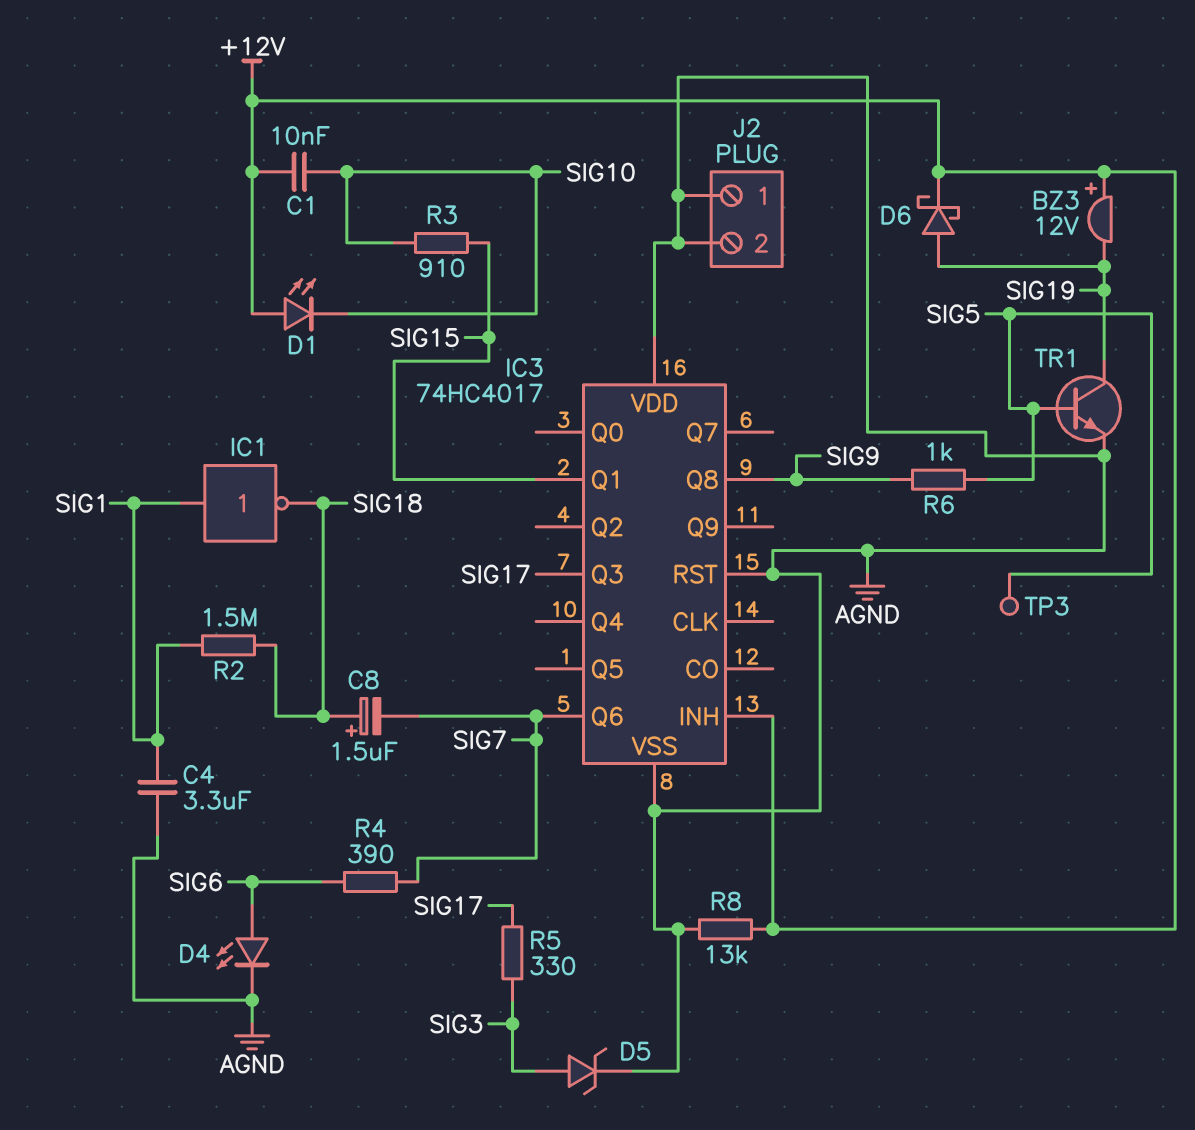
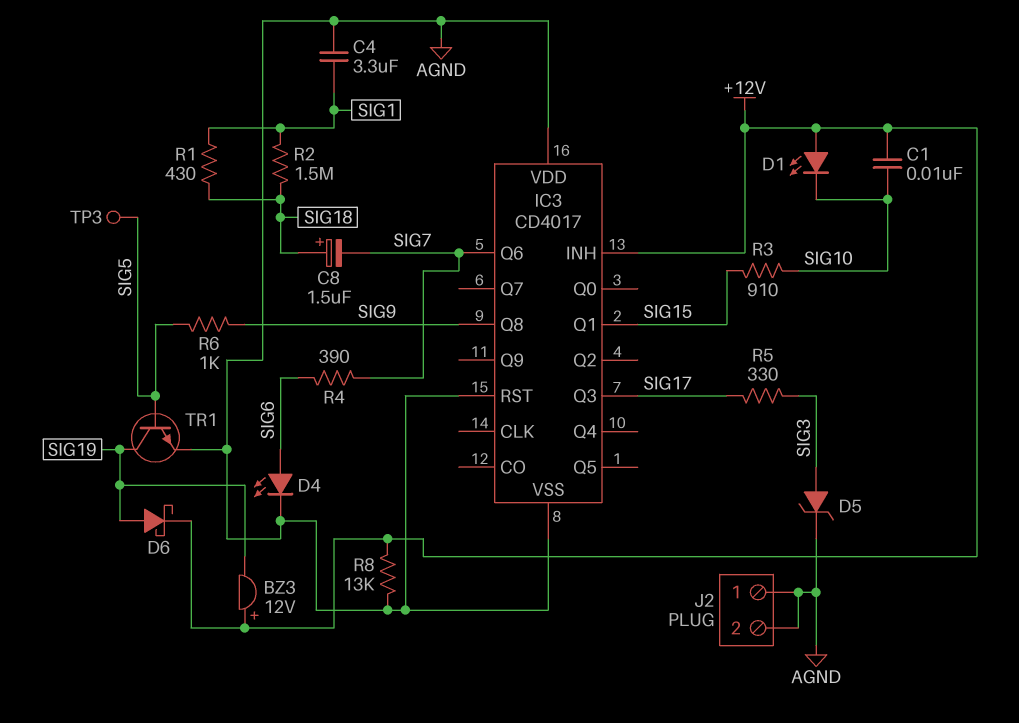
IC1: NOT (in SIG1, out SIG18) -> none
IC3: 74HC4017 -> CD4017
R1: none -> 430 (SIG1, SIG18)

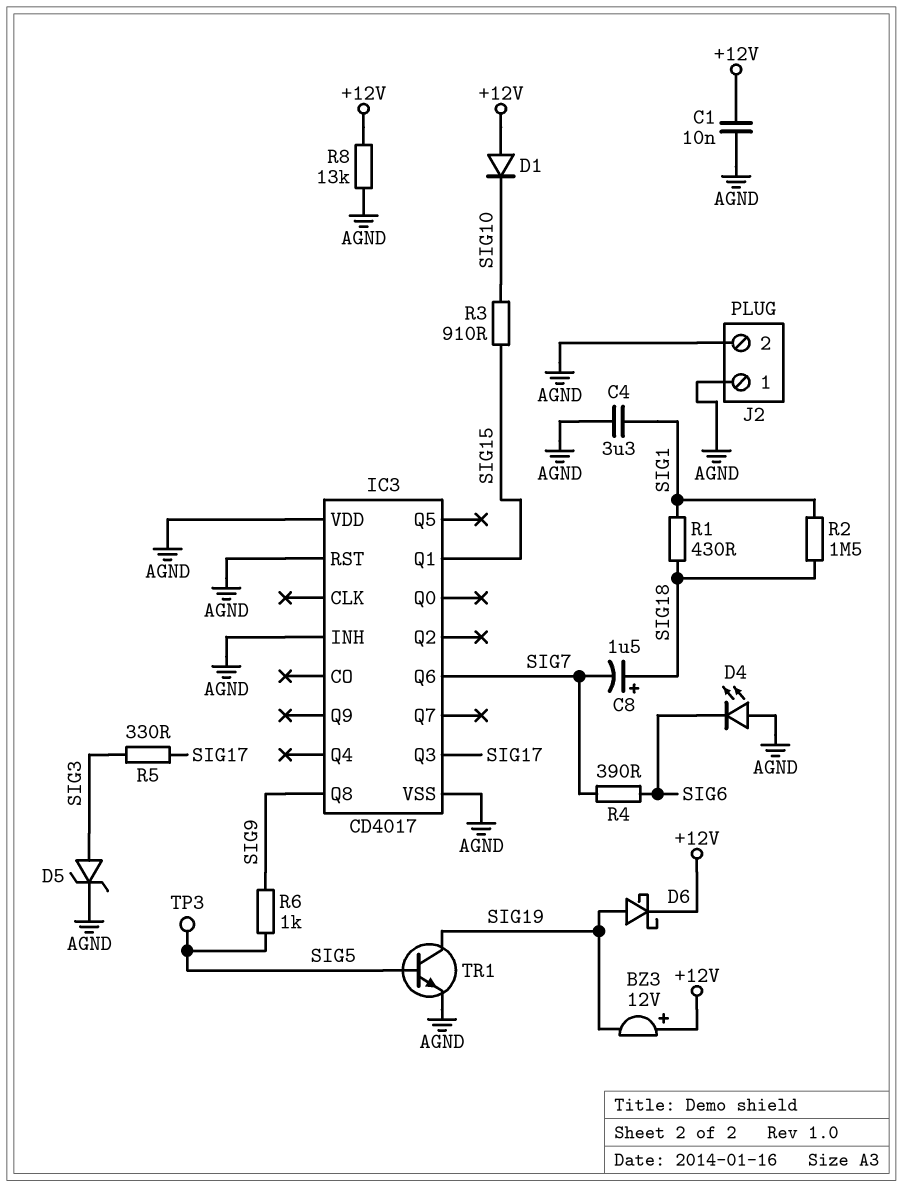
C1: 10nF (+12V, SIG10) -> 10nF (+12V, AGND)
D1: LED (A +12V, K SIG10) -> diode (A +12V, K SIG10)
D4: LED (A SIG6, K AGND) -> LED (A AGND, K SIG6)
IC3 pin INH: +12V -> AGND

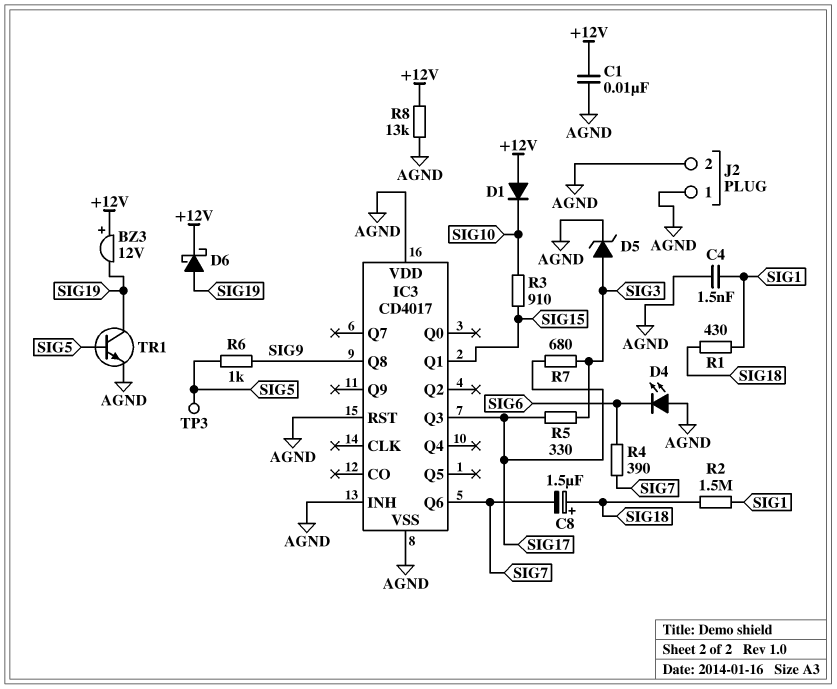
C4: 3.3uF (AGND, SIG1) -> 1.5nF (AGND, SIG1)
R7: none -> 680 (SIG3, SIG17)

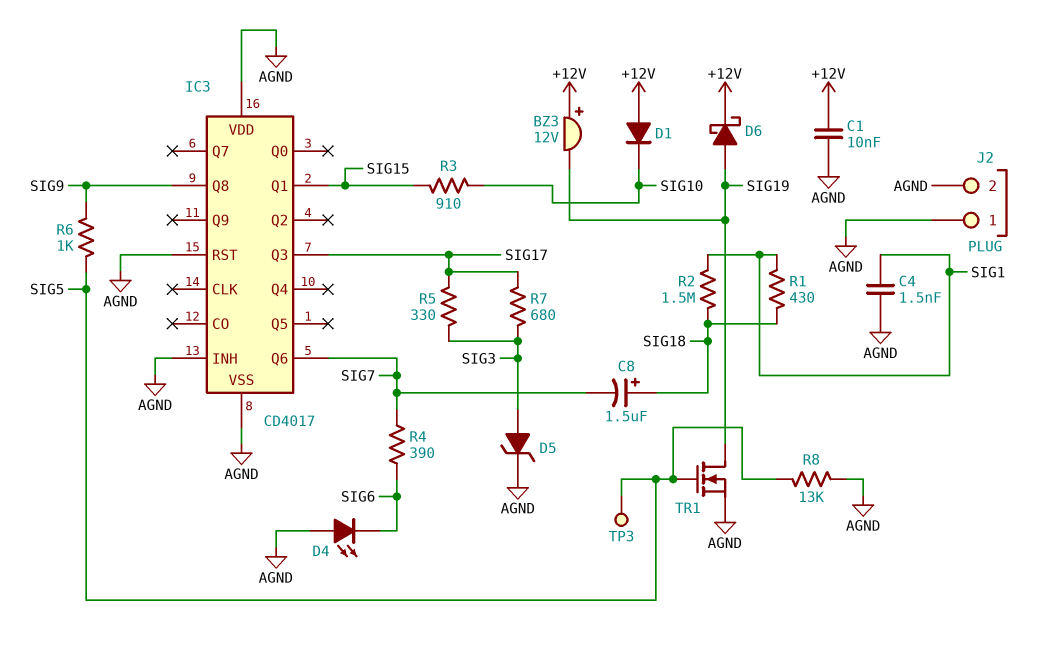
R8: 13k (+12V, AGND) -> 13k (AGND, SIG5)
TR1: NPN (B SIG5, C SIG19, E AGND) -> NMOS (G SIG5, D SIG19, S AGND)

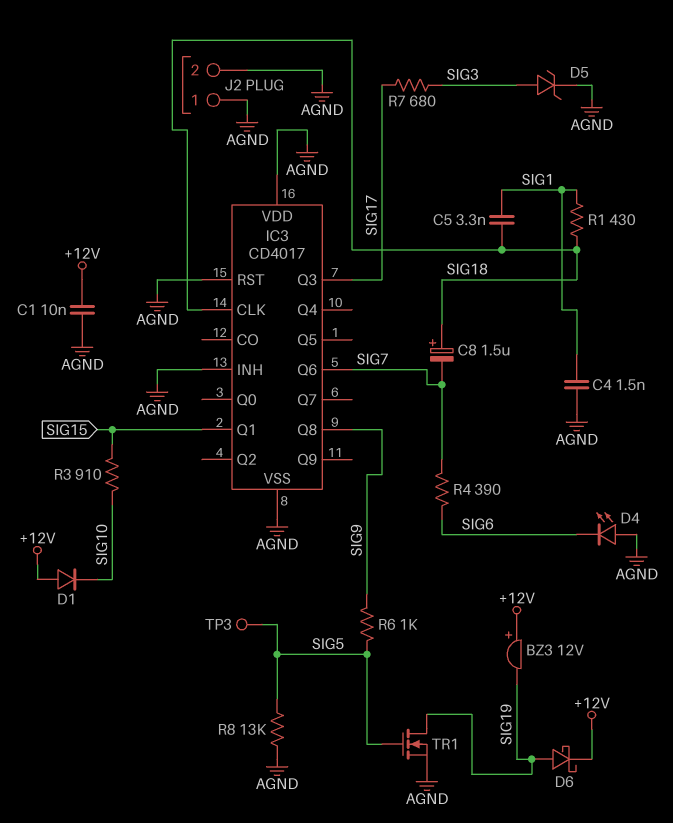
C5: none -> 3.3nF (SIG1, SIG18)
IC3 pin CLK: none -> SIG18
R2: 1.5M (SIG1, SIG18) -> none
R5: 330 (SIG3, SIG17) -> none

